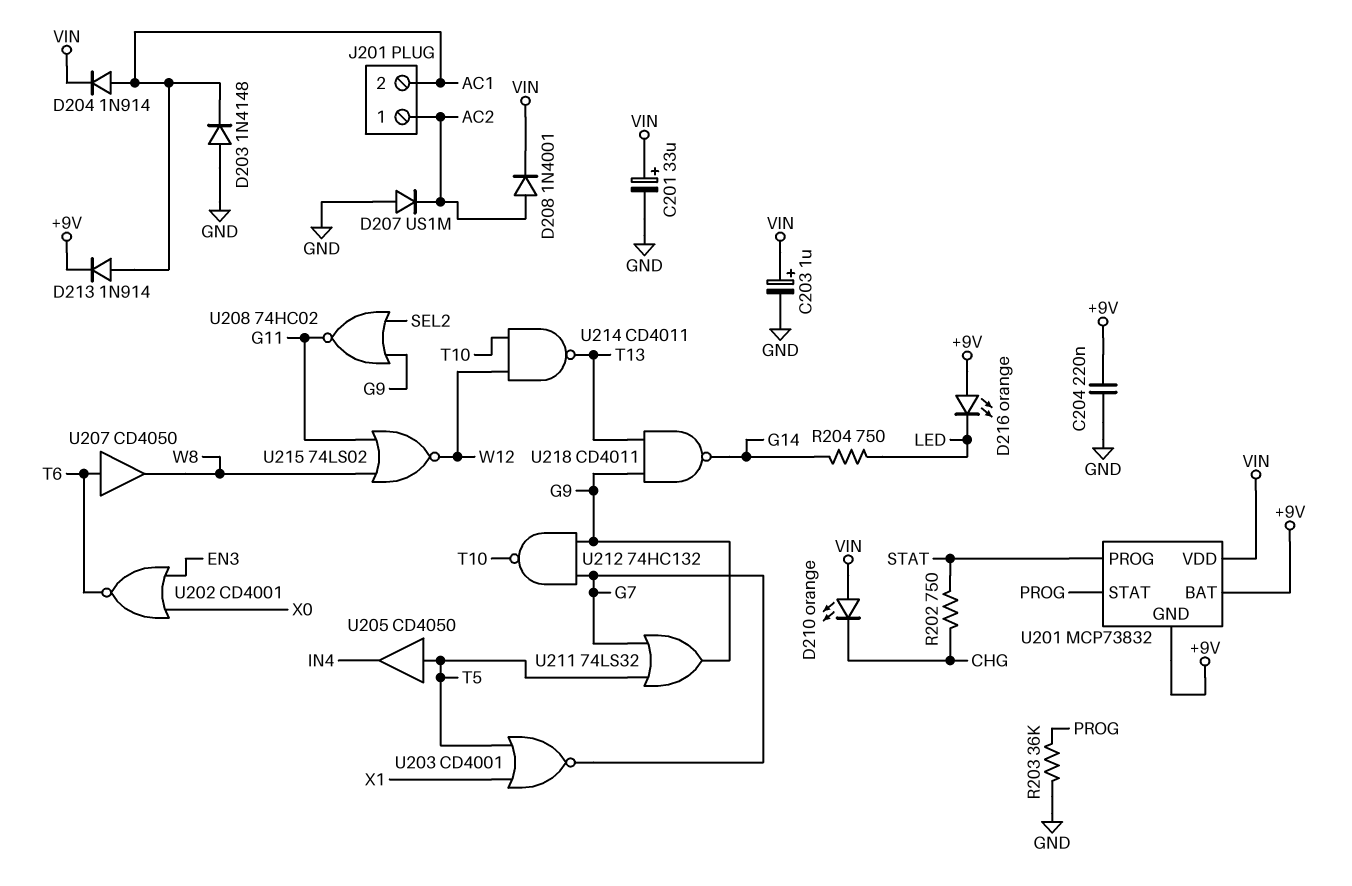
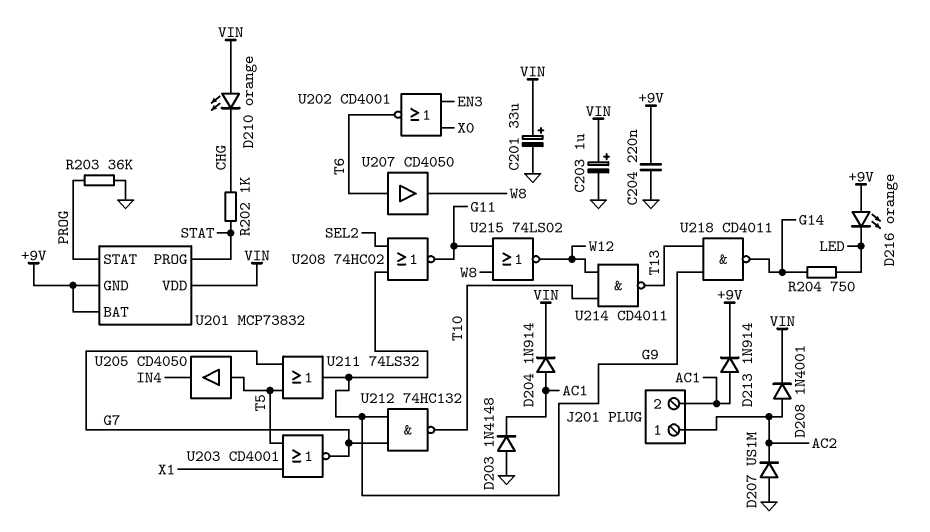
R202: 750 (CHG, STAT) -> 1k (CHG, STAT)

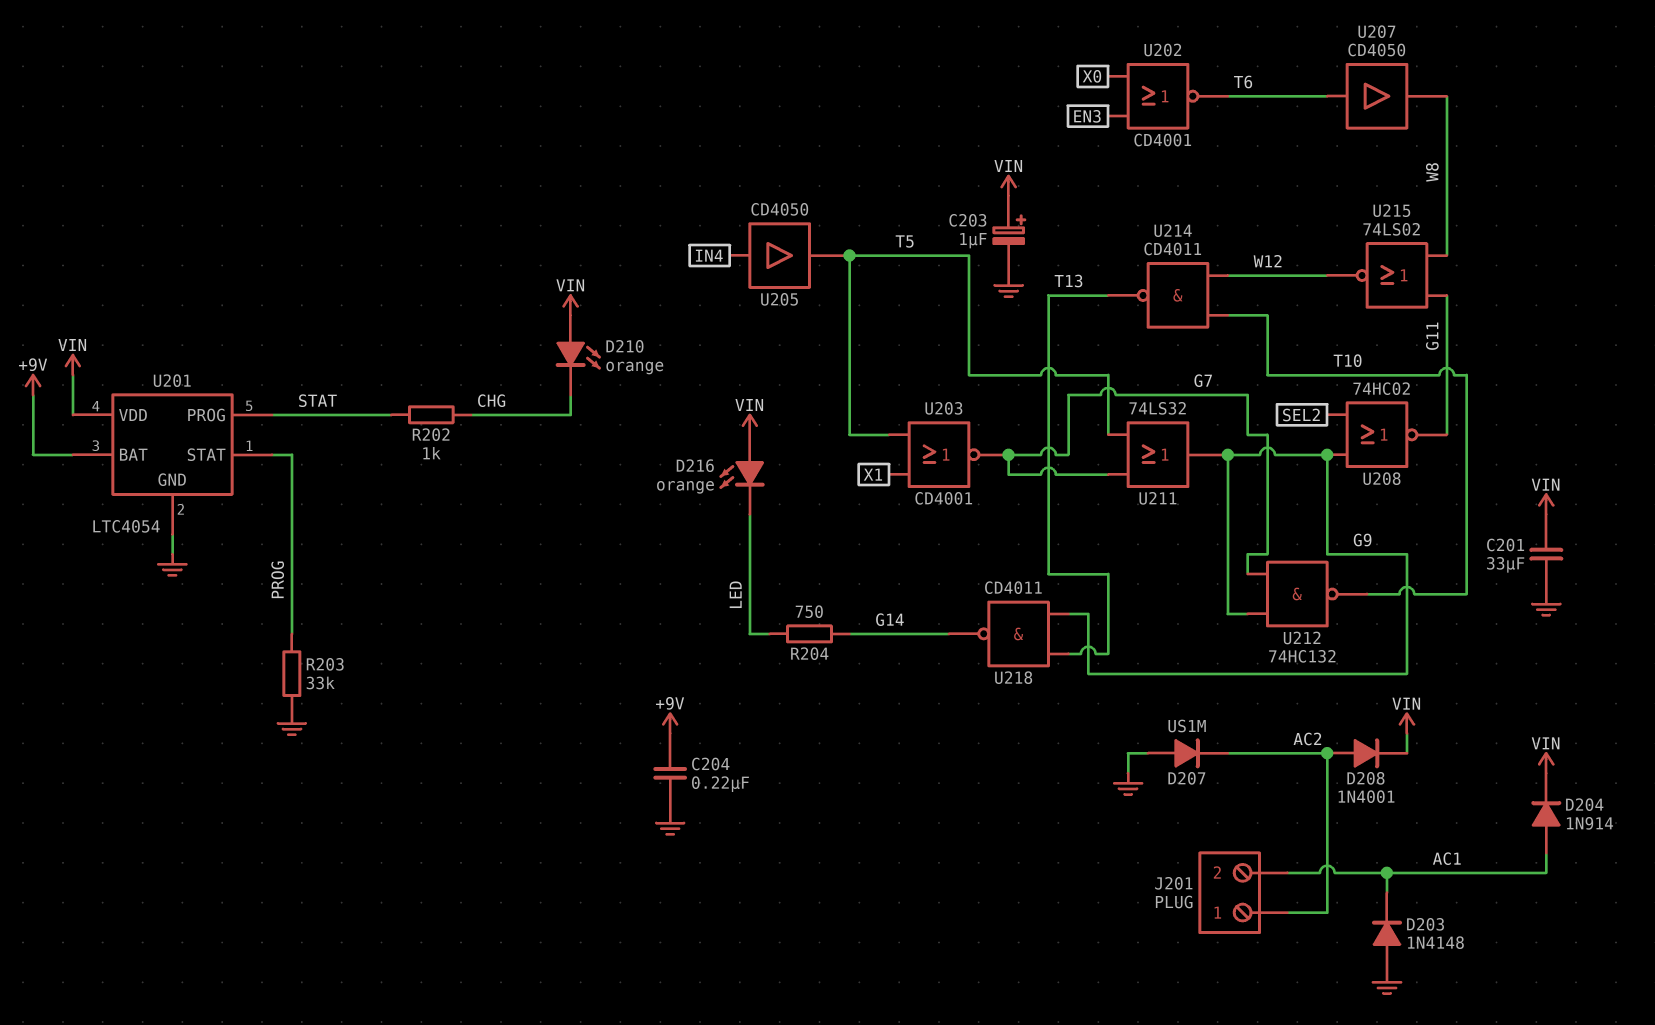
C201: 33uF (plus VIN, minus GND) -> 33uF (GND, VIN)
D213: diode 1N914 (A AC1, K +9V) -> none
D216: LED orange (A +9V, K LED) -> LED orange (A VIN, K LED)
R203: 36k (GND, PROG) -> 33k (GND, PROG)
U201: MCP73832 -> LTC4054
U201 pin GND: +9V -> GND
U205: buffer CD4050 (in T5, out IN4) -> buffer CD4050 (in IN4, out T5)

